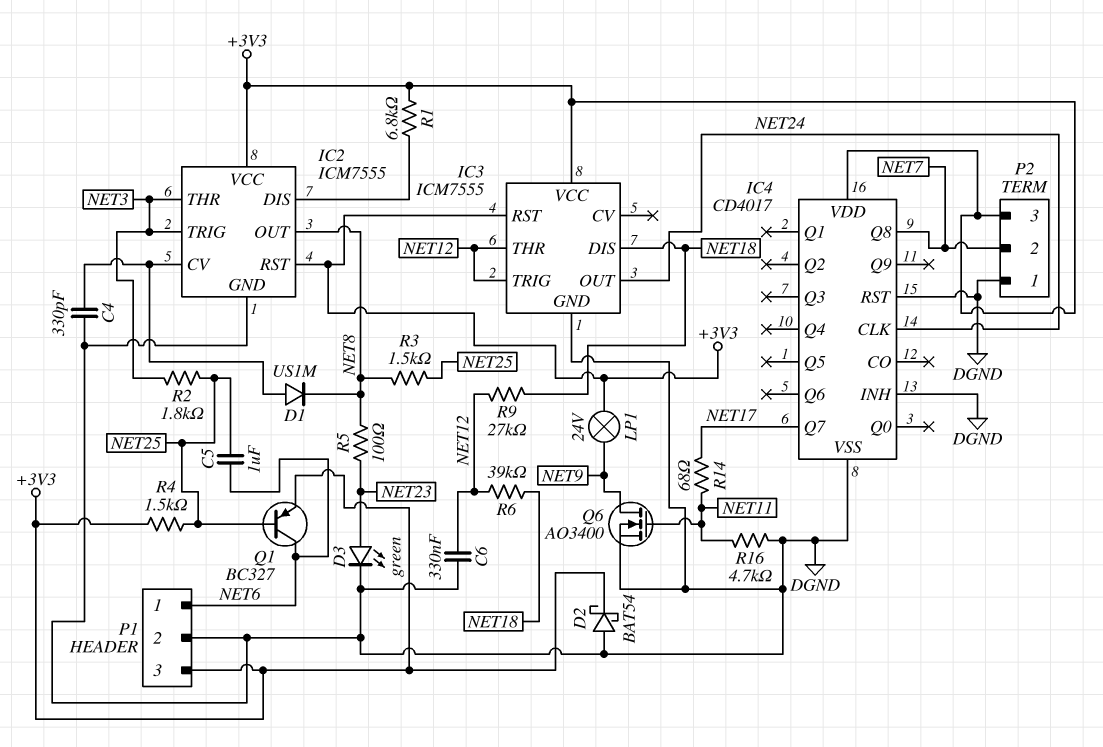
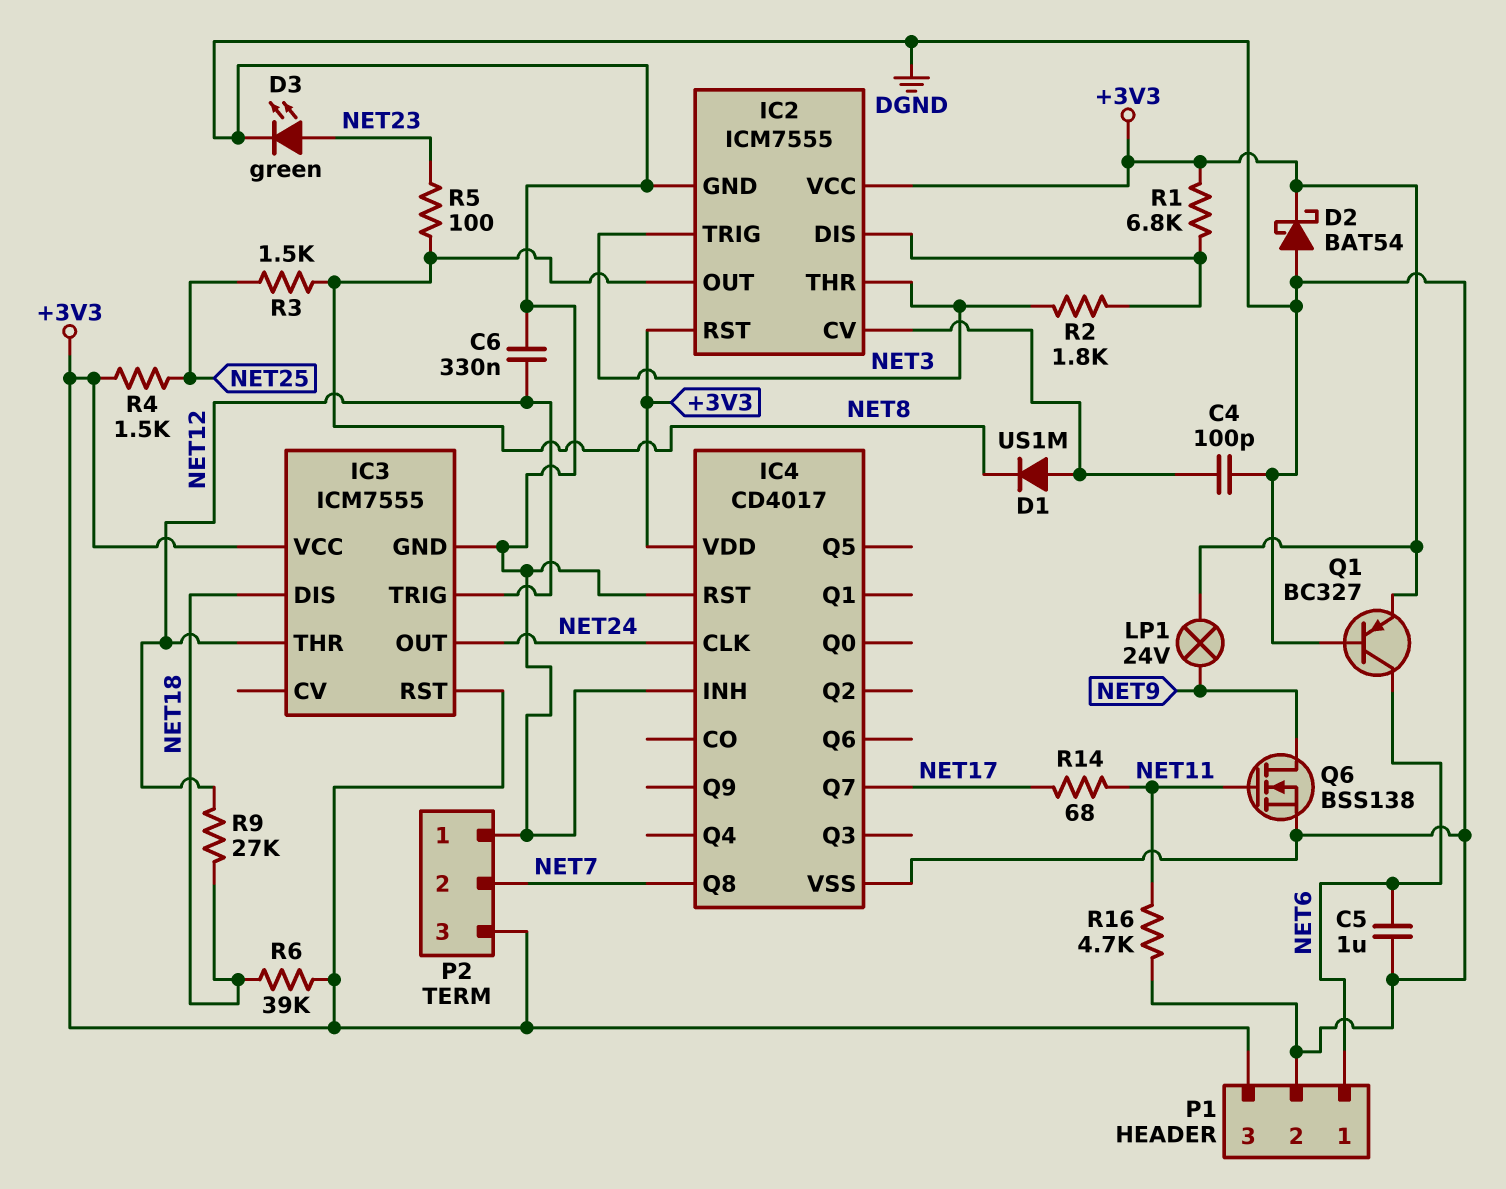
C4: 330pF (DGND, IC2/CV) -> 100pF (DGND, IC2/CV)
C5: 1uF (NET6, NET25) -> 1uF (DGND, NET6)
Q1: PNP BC327 (B NET25, C NET6, E +3V3) -> PNP BC327 (B DGND, C NET6, E +3V3)
Q6: NMOS AO3400 (G NET11, D NET9, S DGND) -> NMOS BSS138 (G NET11, D NET9, S DGND)
R2: 1.8k (NET3, NET25) -> 1.8k (IC2/DIS, NET3)
R6: 39k (NET12, NET18) -> 39k (+3V3, NET18)

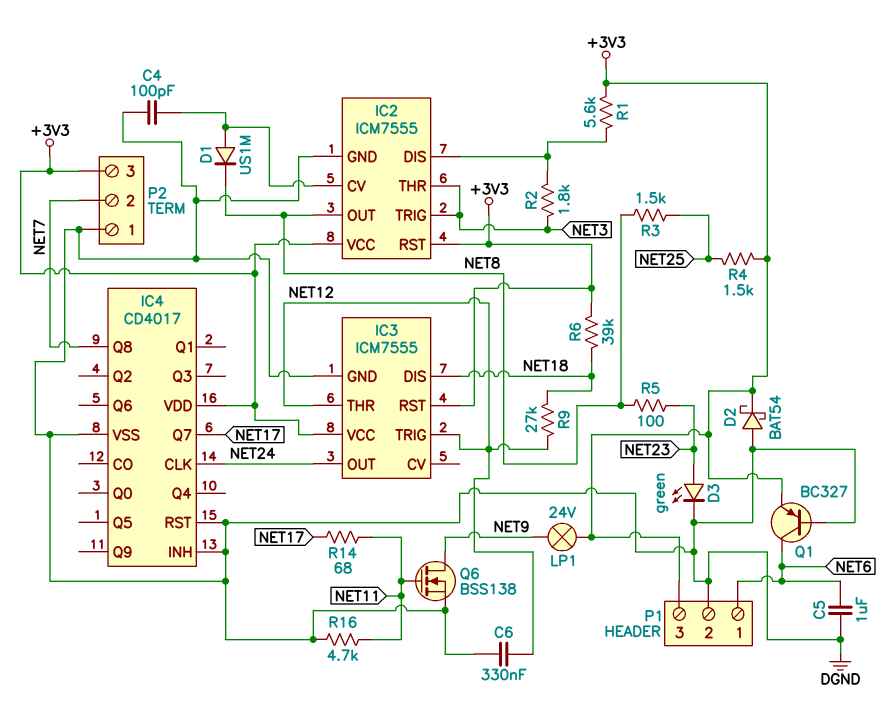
R1: 6.8k (+3V3, IC2/DIS) -> 5.6k (+3V3, IC2/DIS)

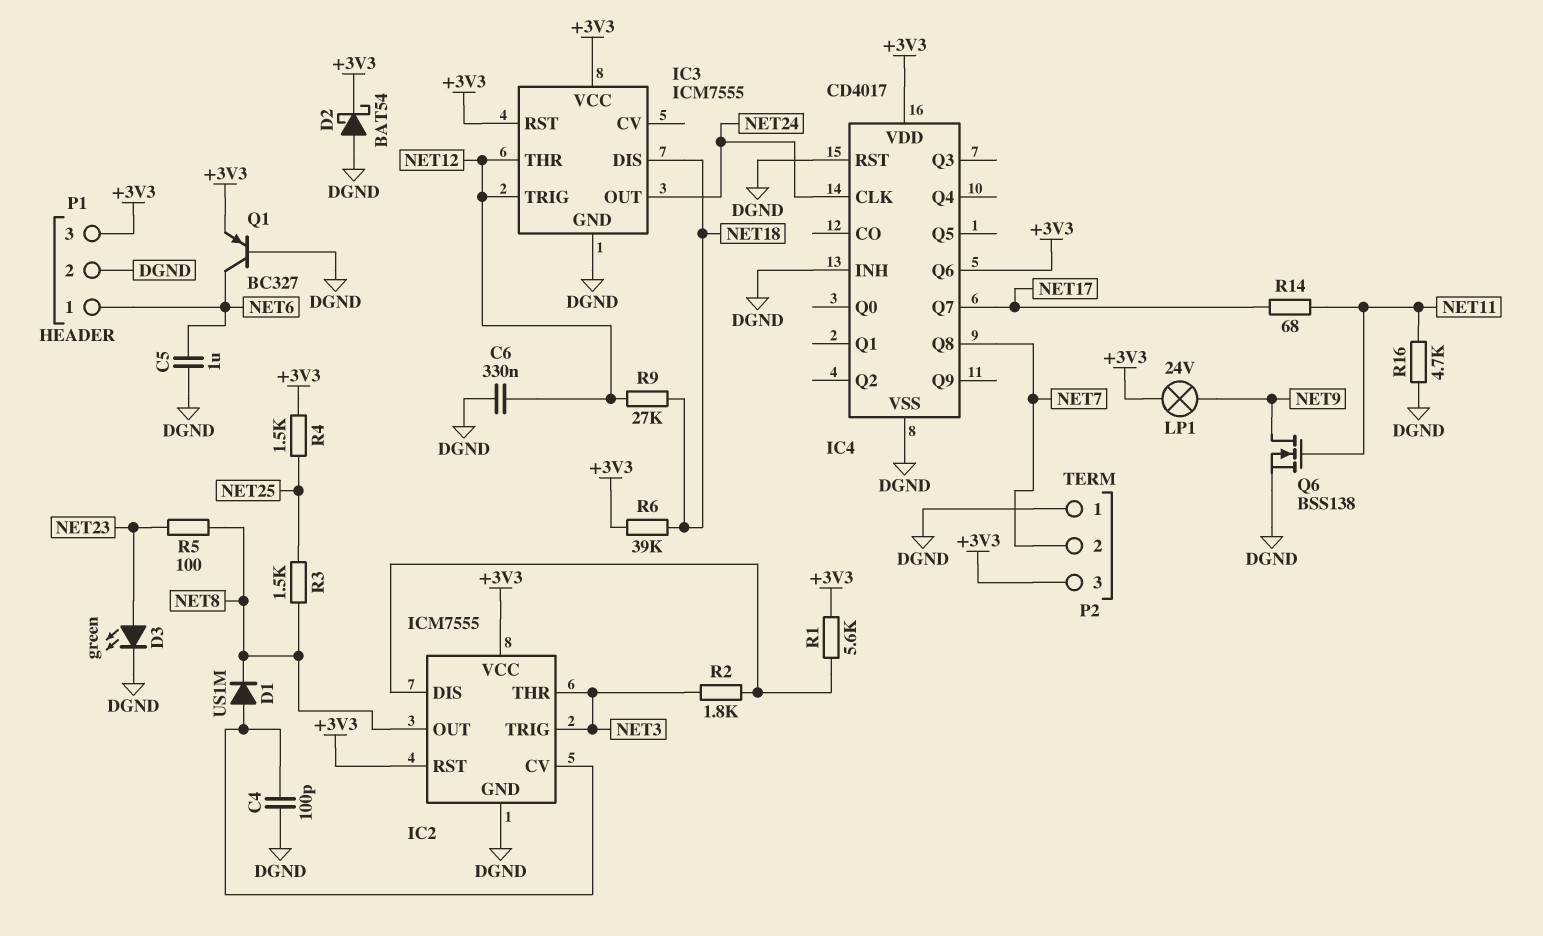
IC4 pin Q6: none -> +3V3

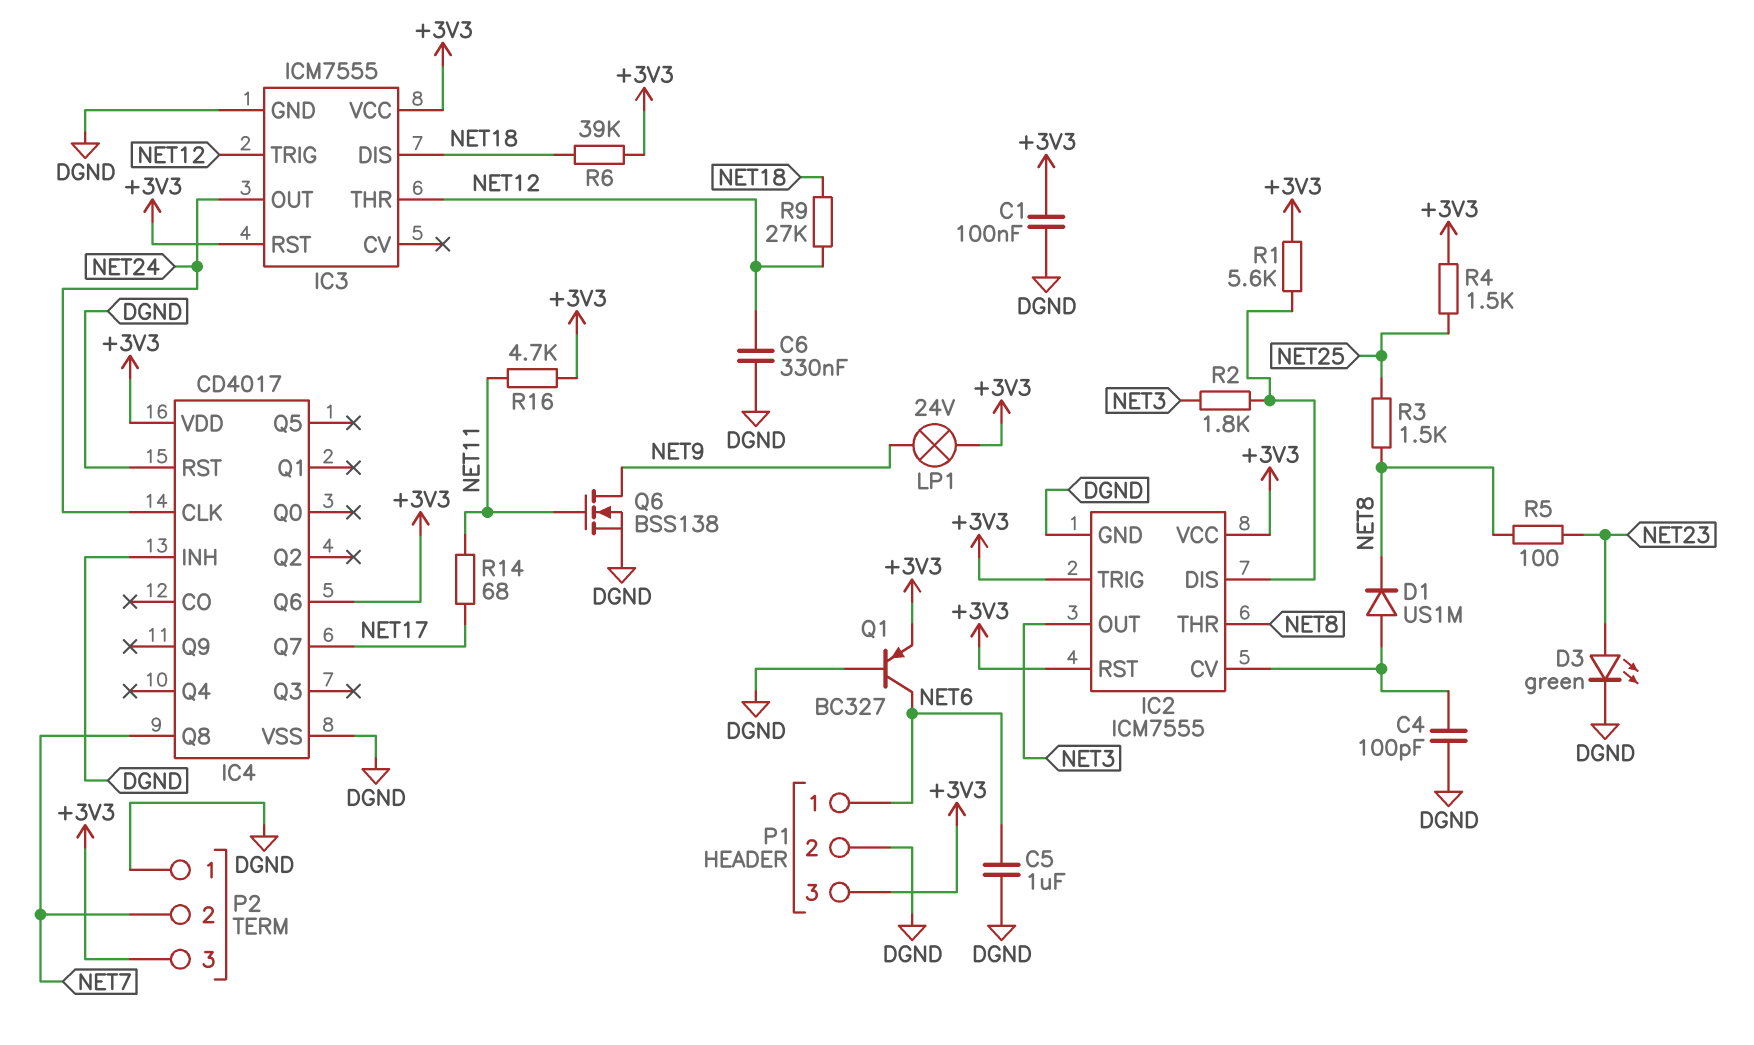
C1: none -> 100nF (+3V3, DGND)
D2: schottky BAT54 (A DGND, K +3V3) -> none
IC2 pin OUT: NET8 -> NET3
IC2 pin THR: NET3 -> NET8
IC2 pin TRIG: NET3 -> +3V3
R16: 4.7k (DGND, NET11) -> 4.7k (+3V3, NET11)

